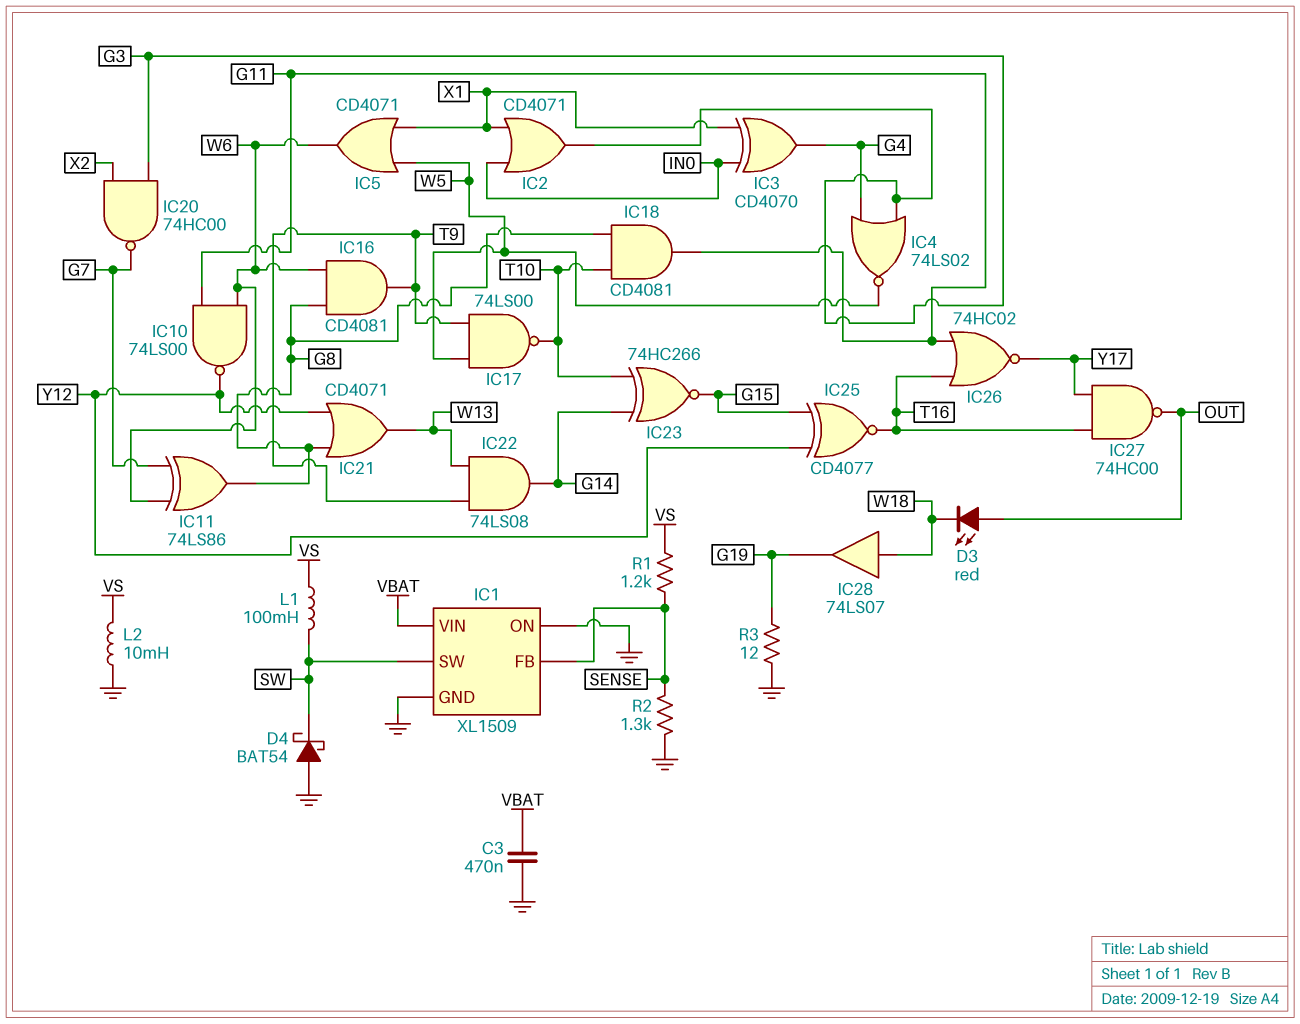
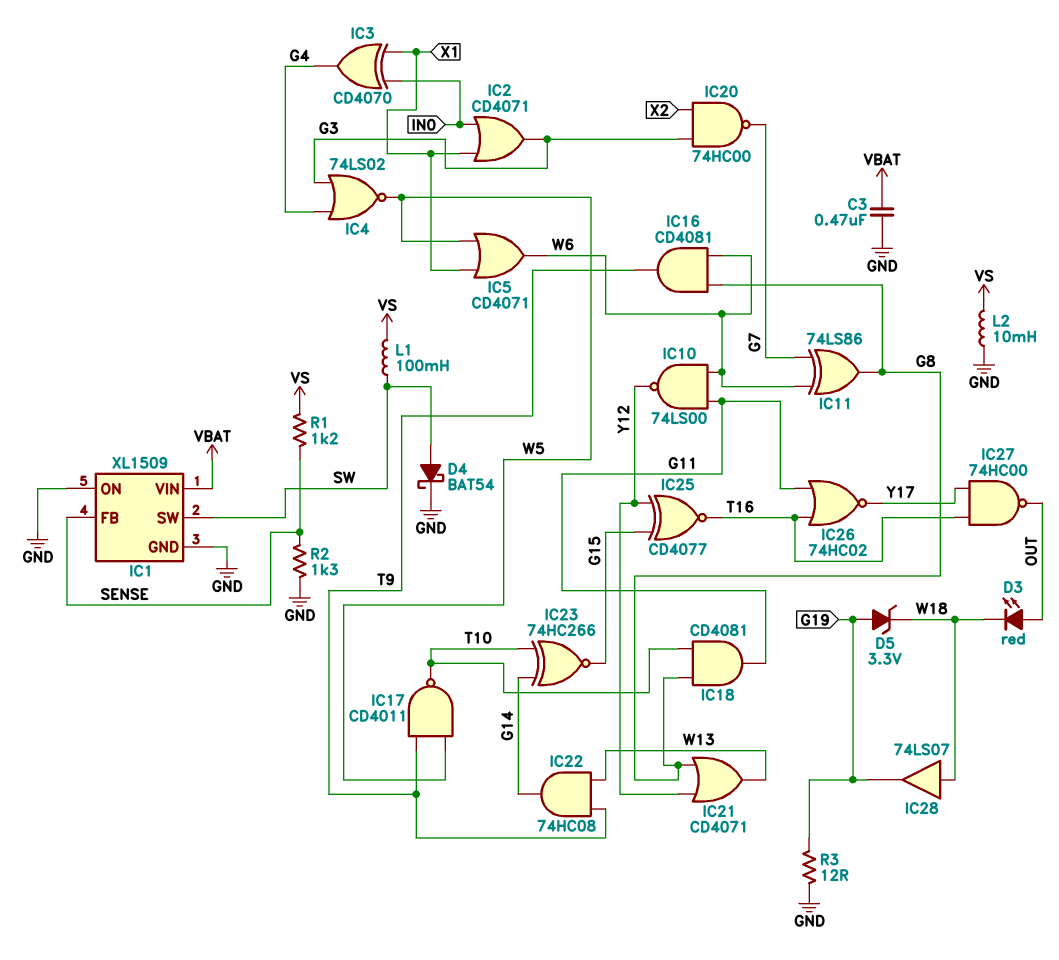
D4: schottky BAT54 (A GND, K SW) -> schottky BAT54 (A SW, K GND)
D5: none -> zener 3.3V (A G19, K W18)
IC17: NAND 74LS00 (in T9, in W5, out T10) -> NAND CD4011 (in T9, in W5, out T10)
IC22: AND 74LS08 (in T9, in W13, out G14) -> AND 74HC08 (in T9, in W13, out G14)

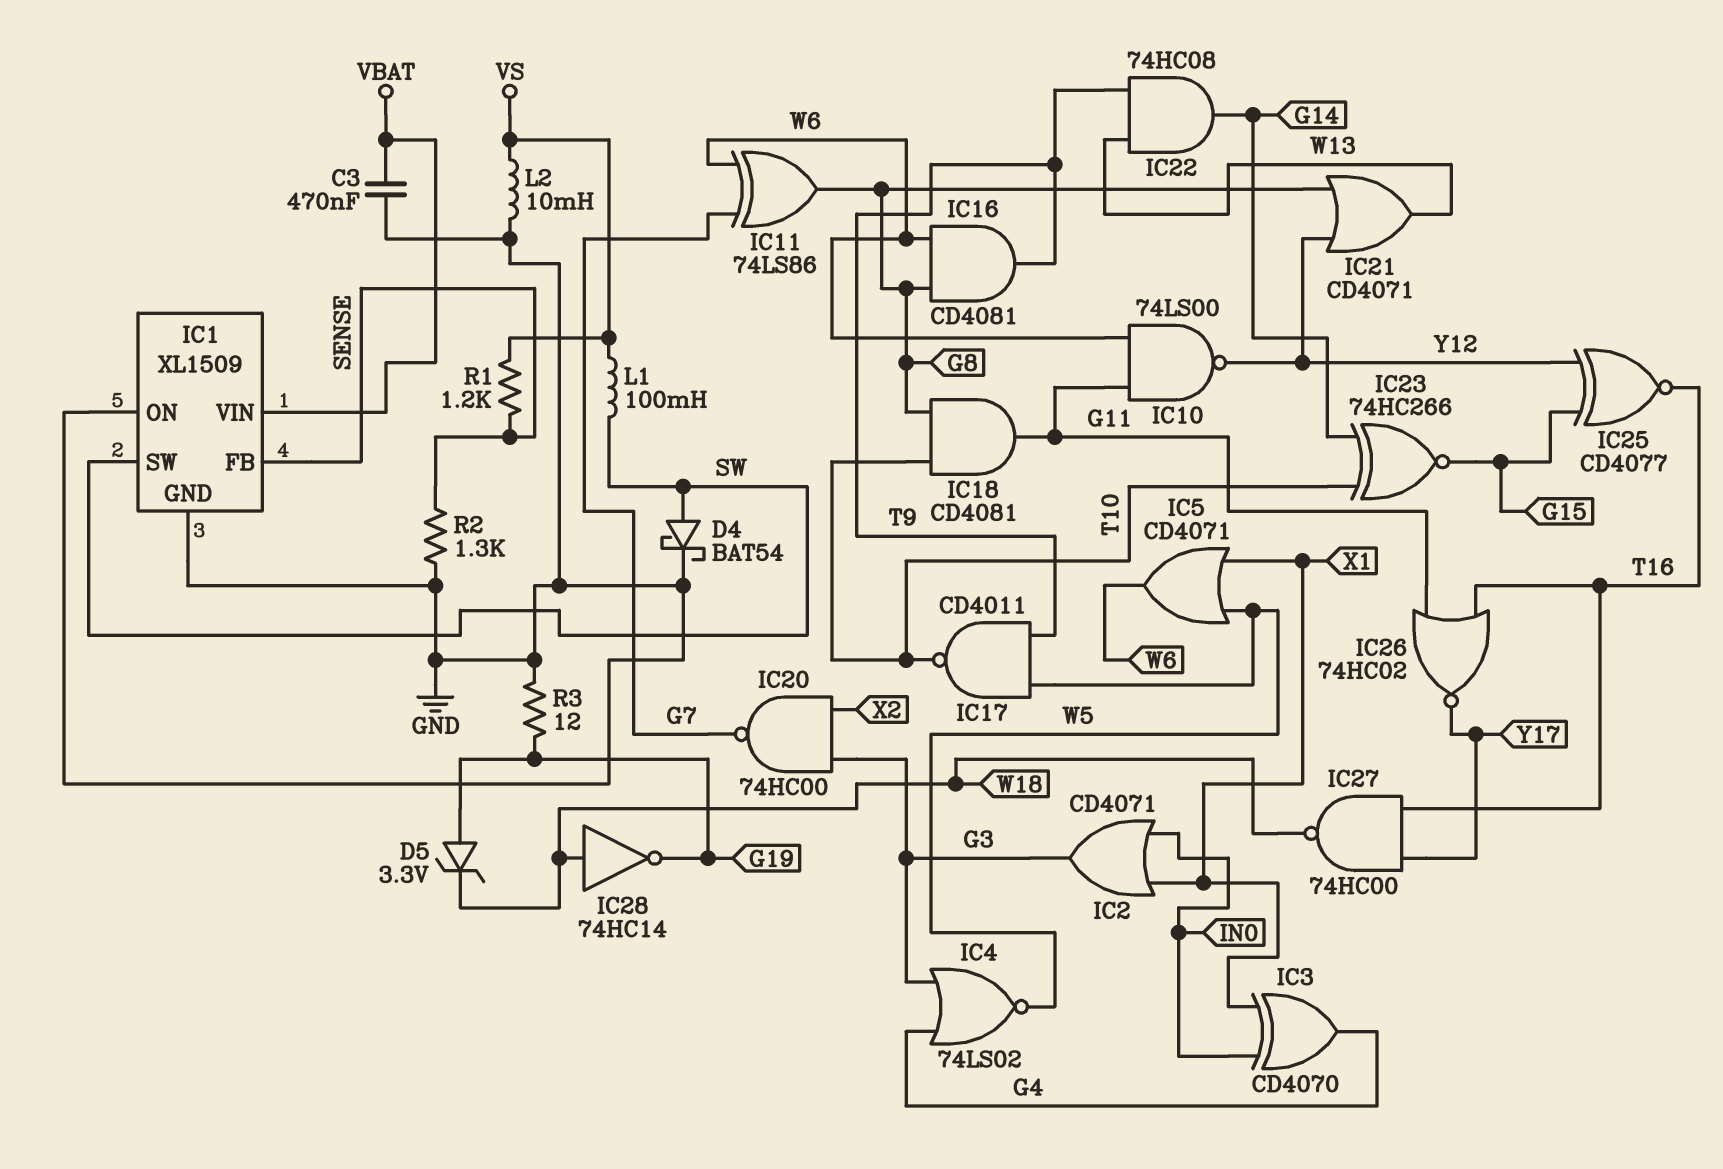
D3: LED red (A OUT, K W18) -> none
IC27: NAND 74HC00 (in T16, in Y17, out OUT) -> NAND 74HC00 (in T16, in Y17, out W18)
IC28: buffer 74LS07 (in W18, out G19) -> NOT 74HC14 (in W18, out G19)

